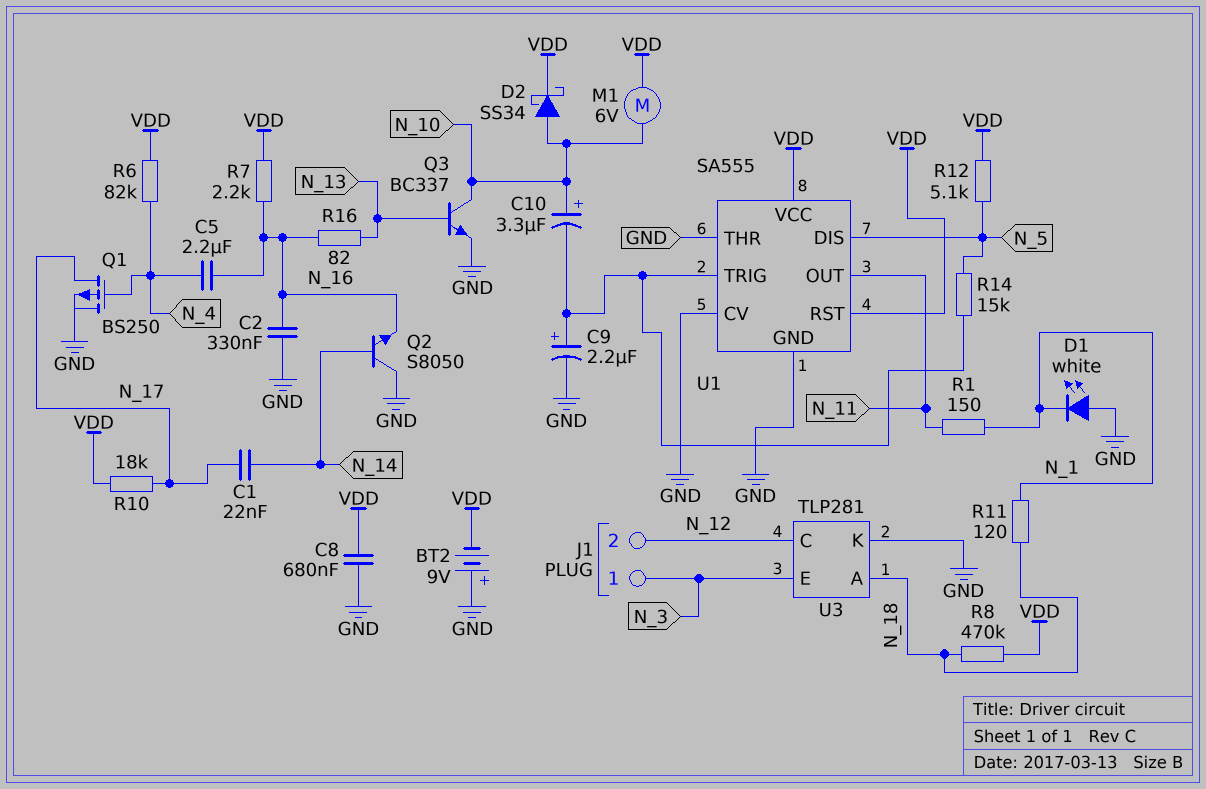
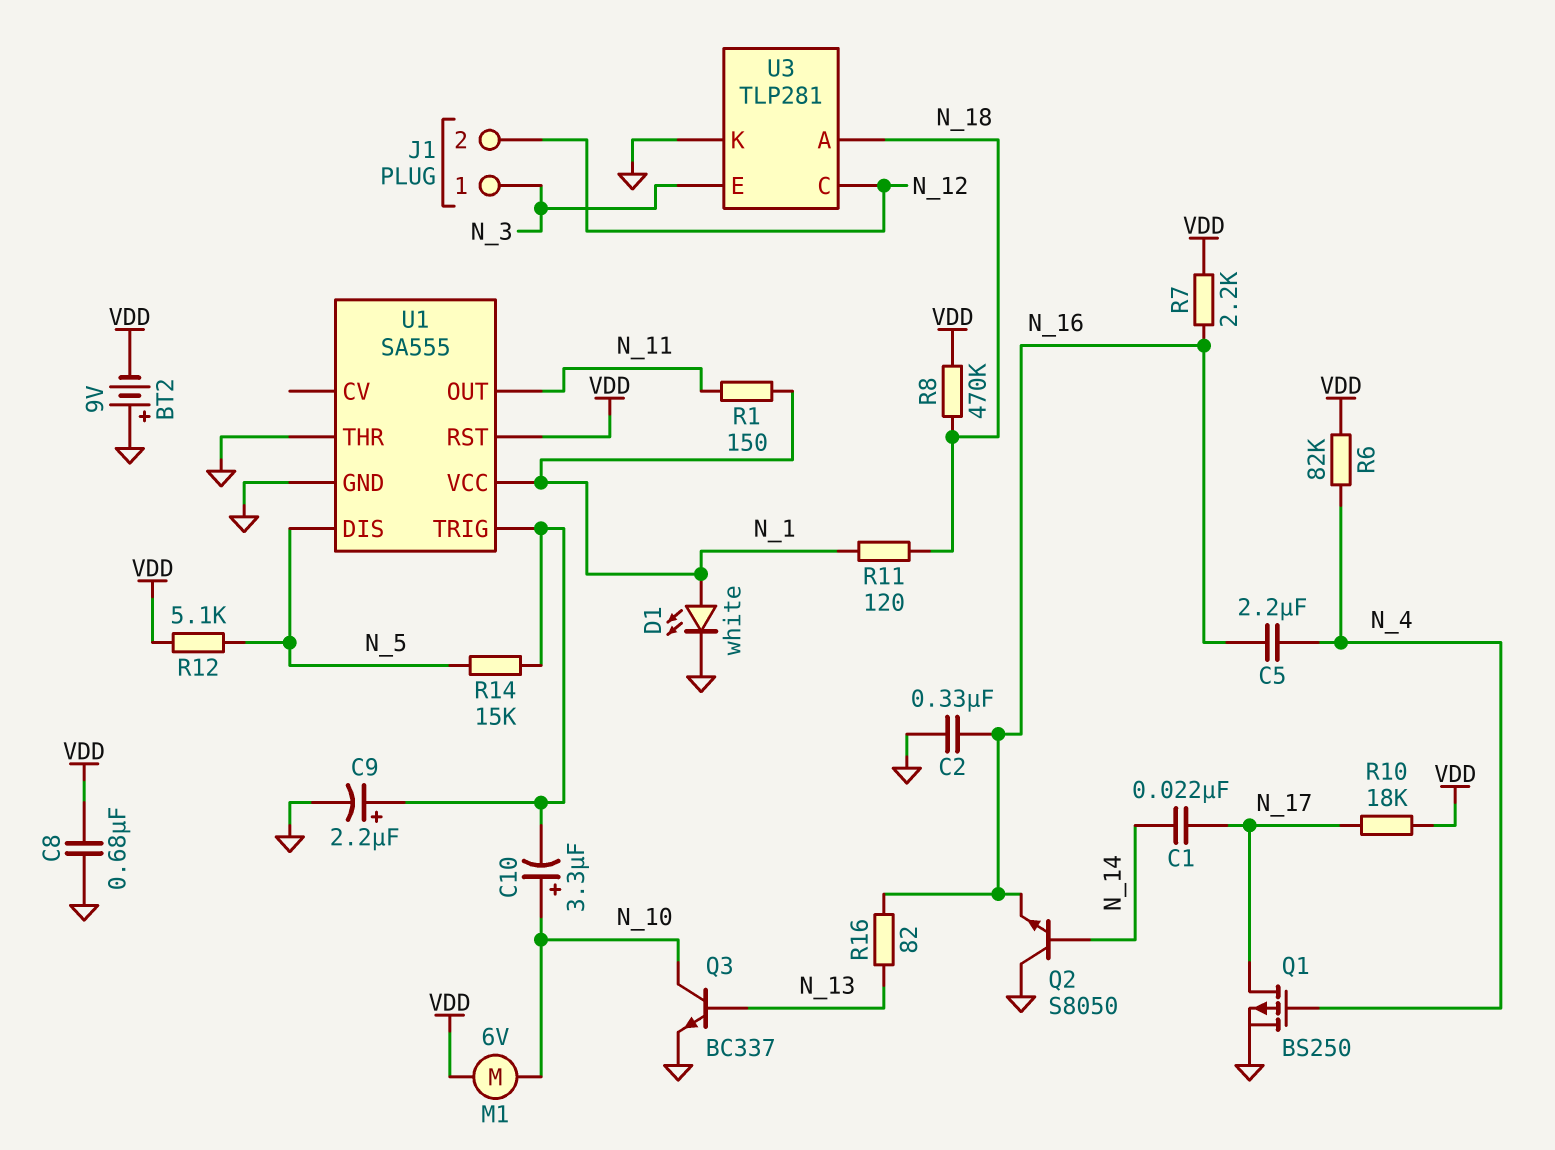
D1: LED white (A GND, K N_1) -> LED white (A N_1, K GND)
D2: schottky SS34 (A N_10, K VDD) -> none
U1 pin CV: GND -> none
U1 pin VCC: VDD -> N_1

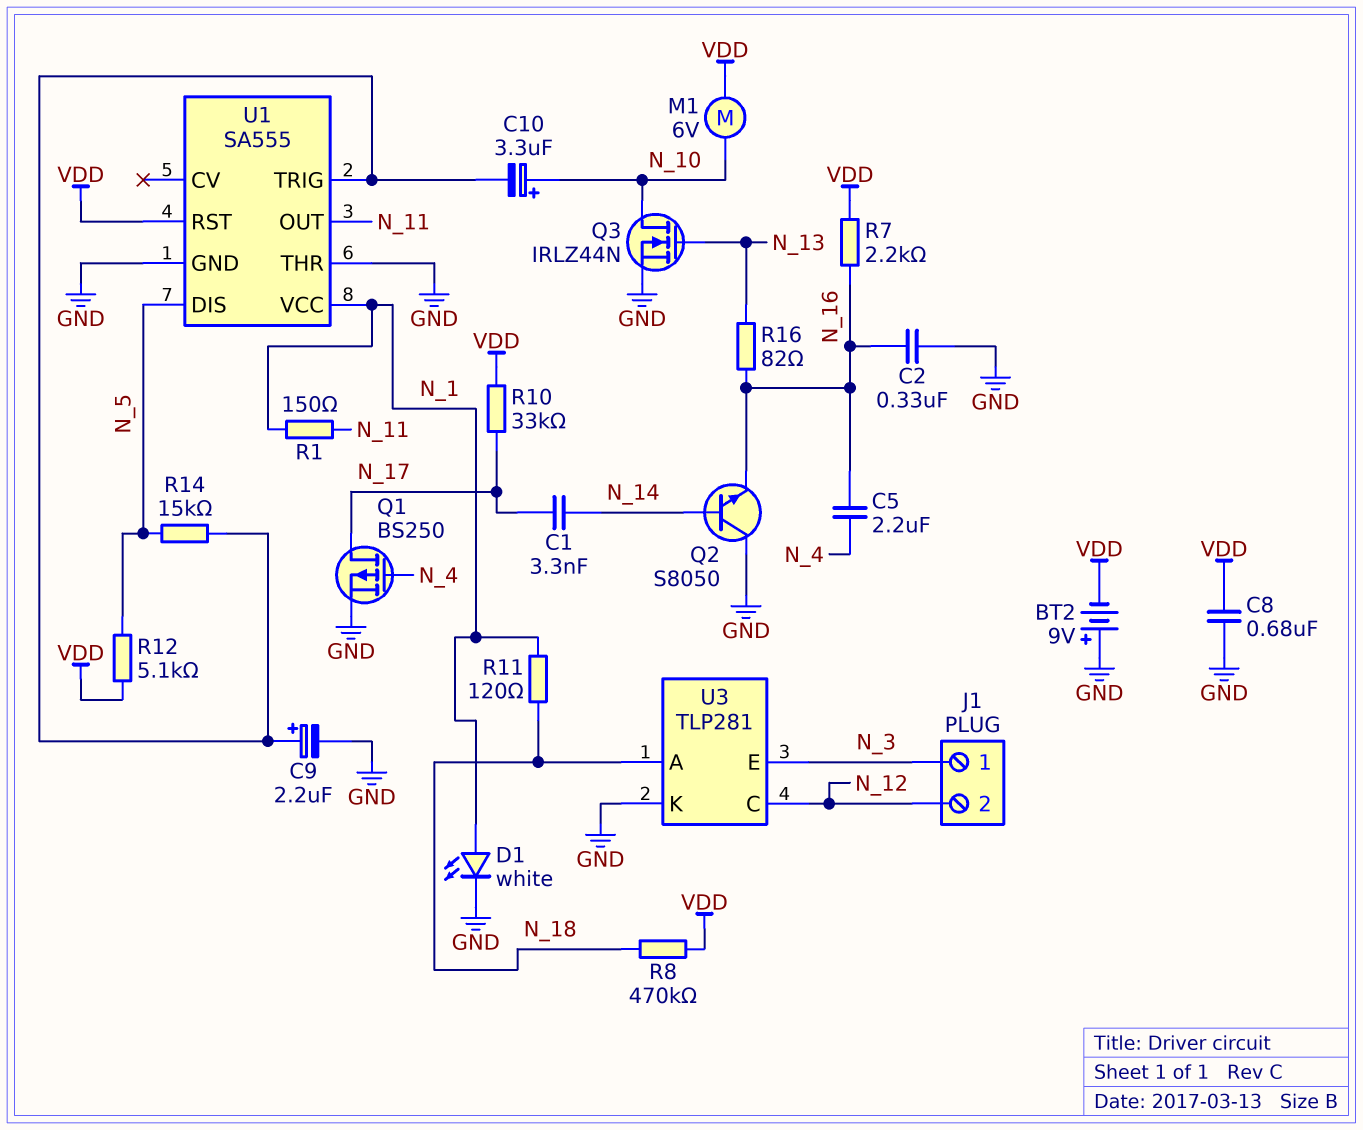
C1: 22nF (N_14, N_17) -> 3.3nF (N_14, N_17)
Q3: NPN BC337 (B N_13, C N_10, E GND) -> NMOS IRLZ44N (G N_13, D N_10, S GND)
R6: 82k (N_4, VDD) -> none
R10: 18k (N_17, VDD) -> 33k (N_17, VDD)

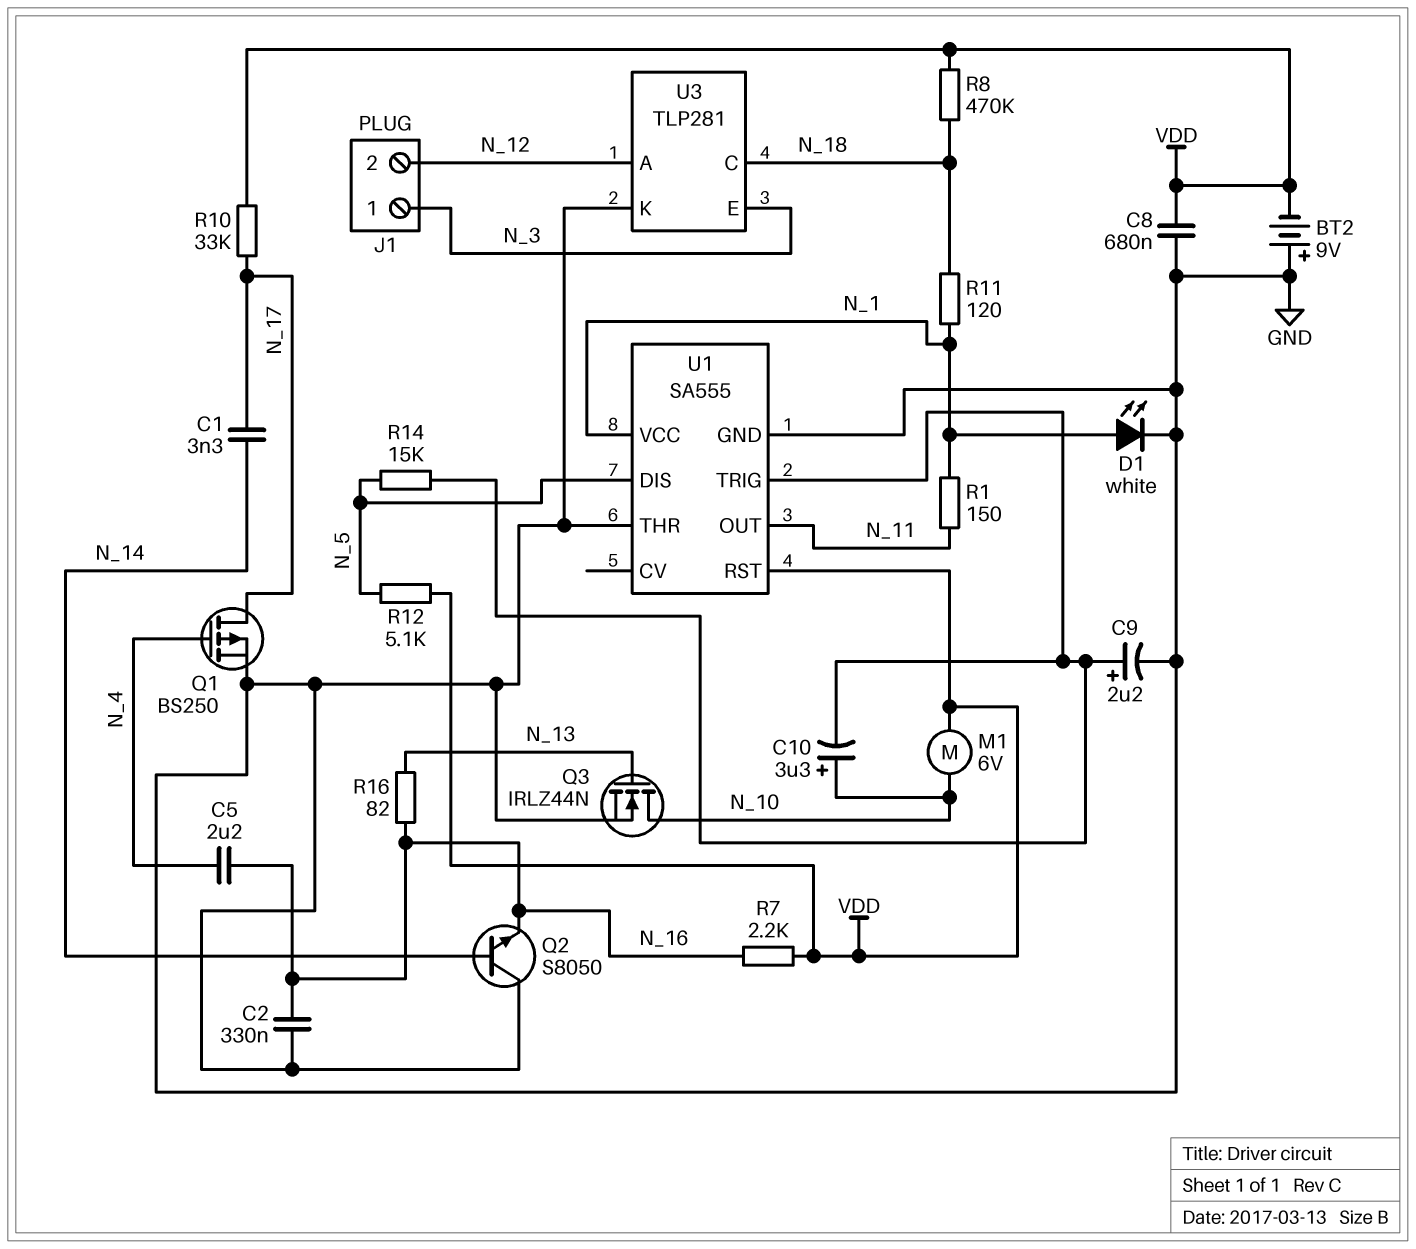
U3 pin A: N_18 -> N_12
U3 pin C: N_12 -> N_18

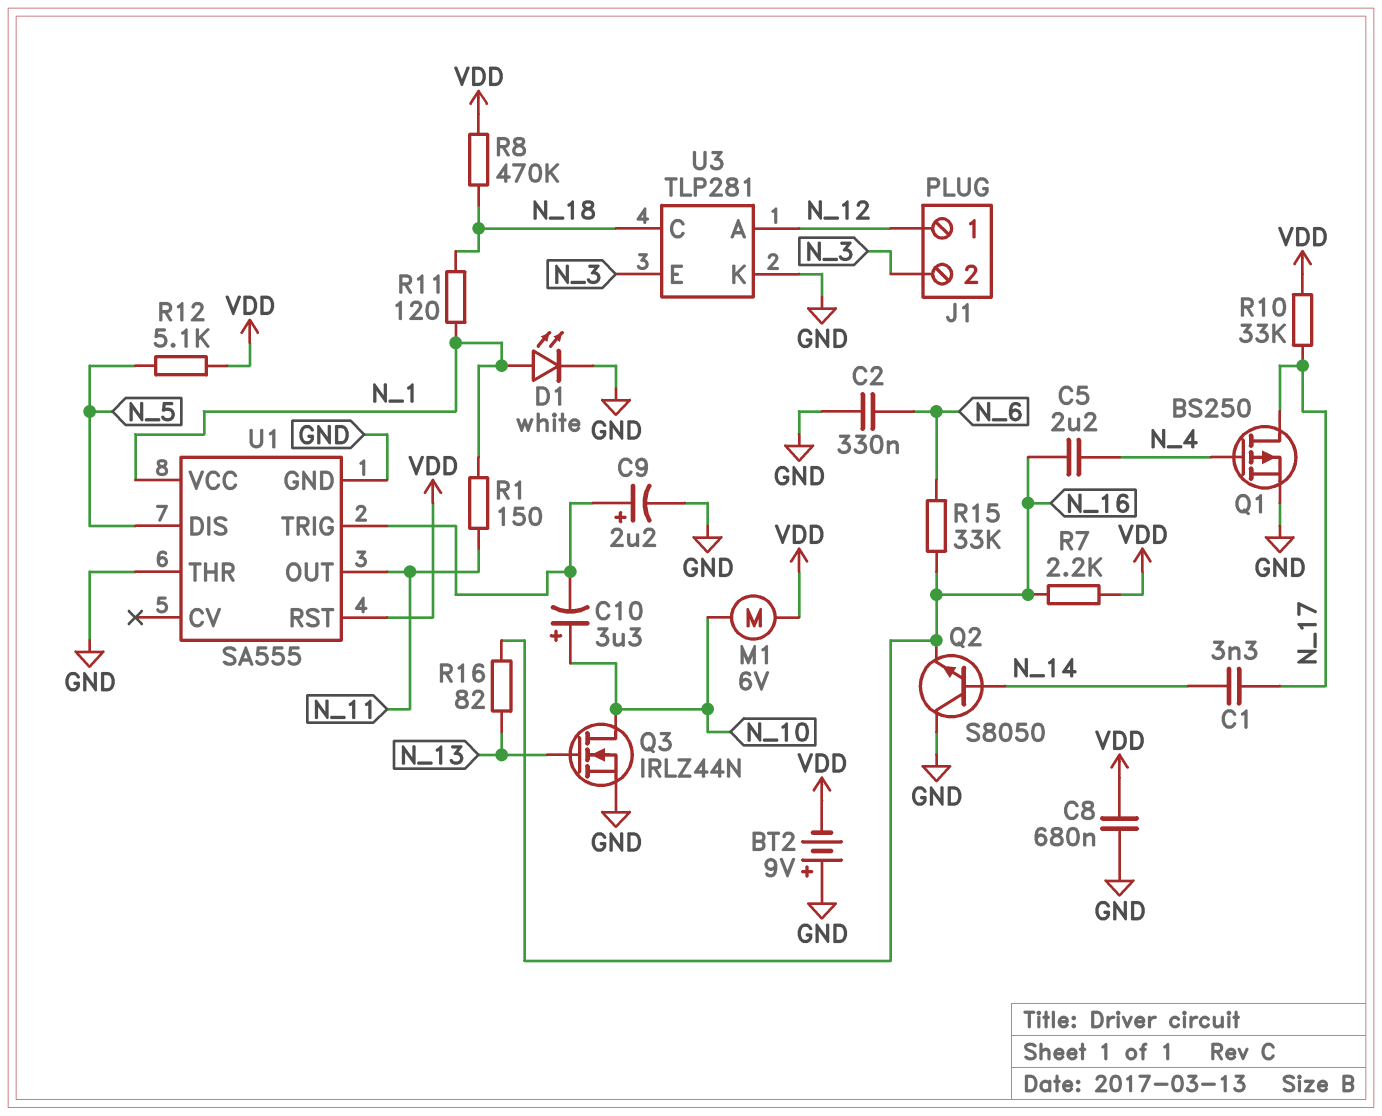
C2: 330nF (GND, N_16) -> 330nF (GND, N_6)
J1 pin 1: N_3 -> N_12
J1 pin 2: N_12 -> N_3
R14: 15k (N_5, U1/TRIG) -> none
R15: none -> 33k (N_6, N_16)

